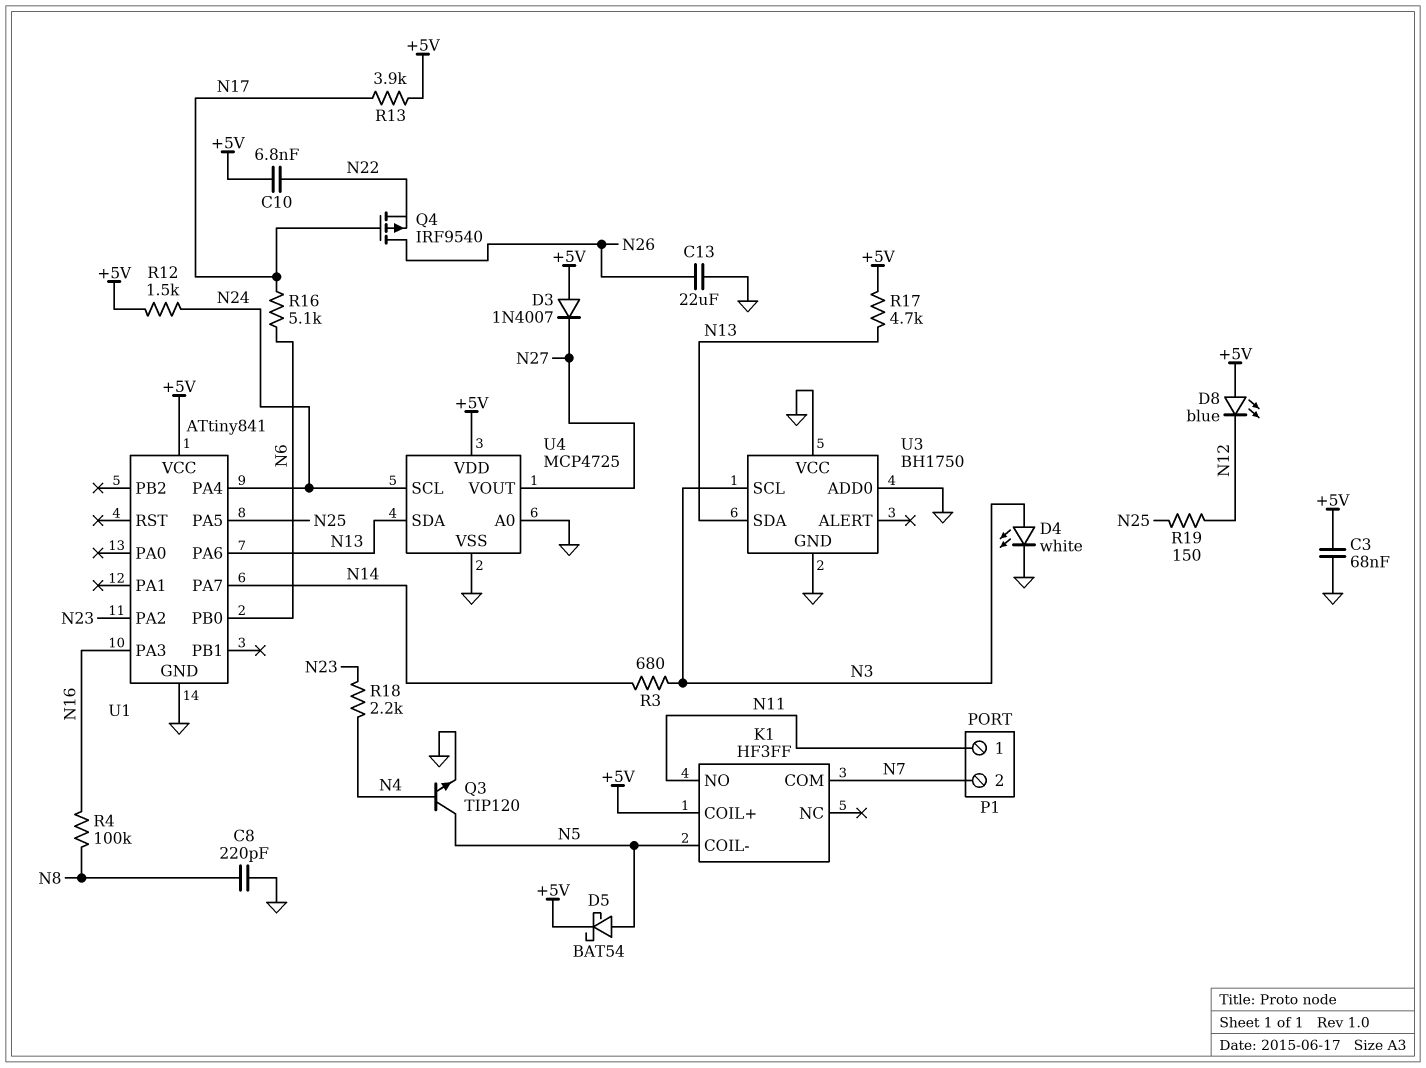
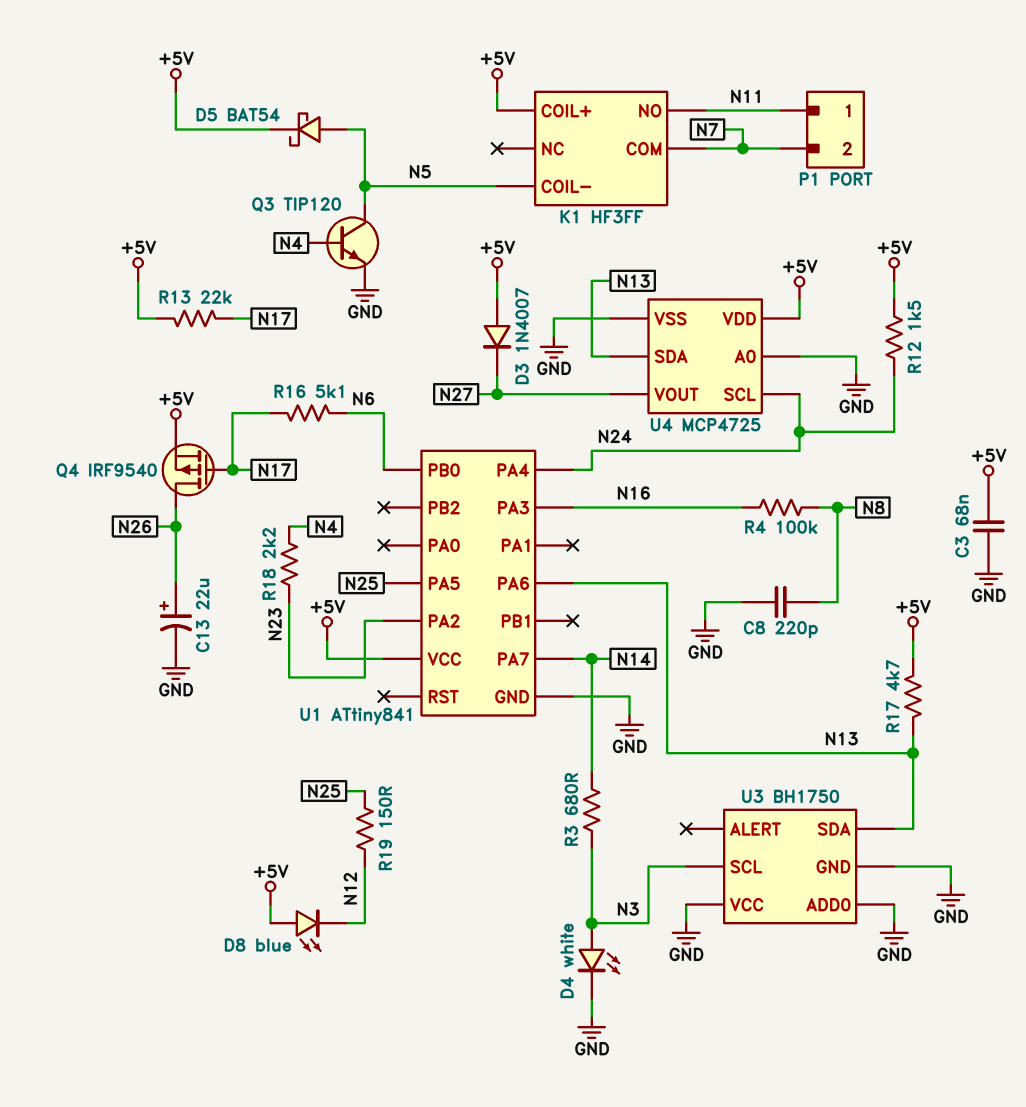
C10: 6.8nF (+5V, N22) -> none
C13: 22uF (GND, N26) -> 22uF (plus N26, minus GND)
Q4: PMOS IRF9540 (G N17, D N26, S N22) -> PMOS IRF9540 (G N17, D N26, S +5V)
R13: 3.9k (+5V, N17) -> 22k (+5V, N17)

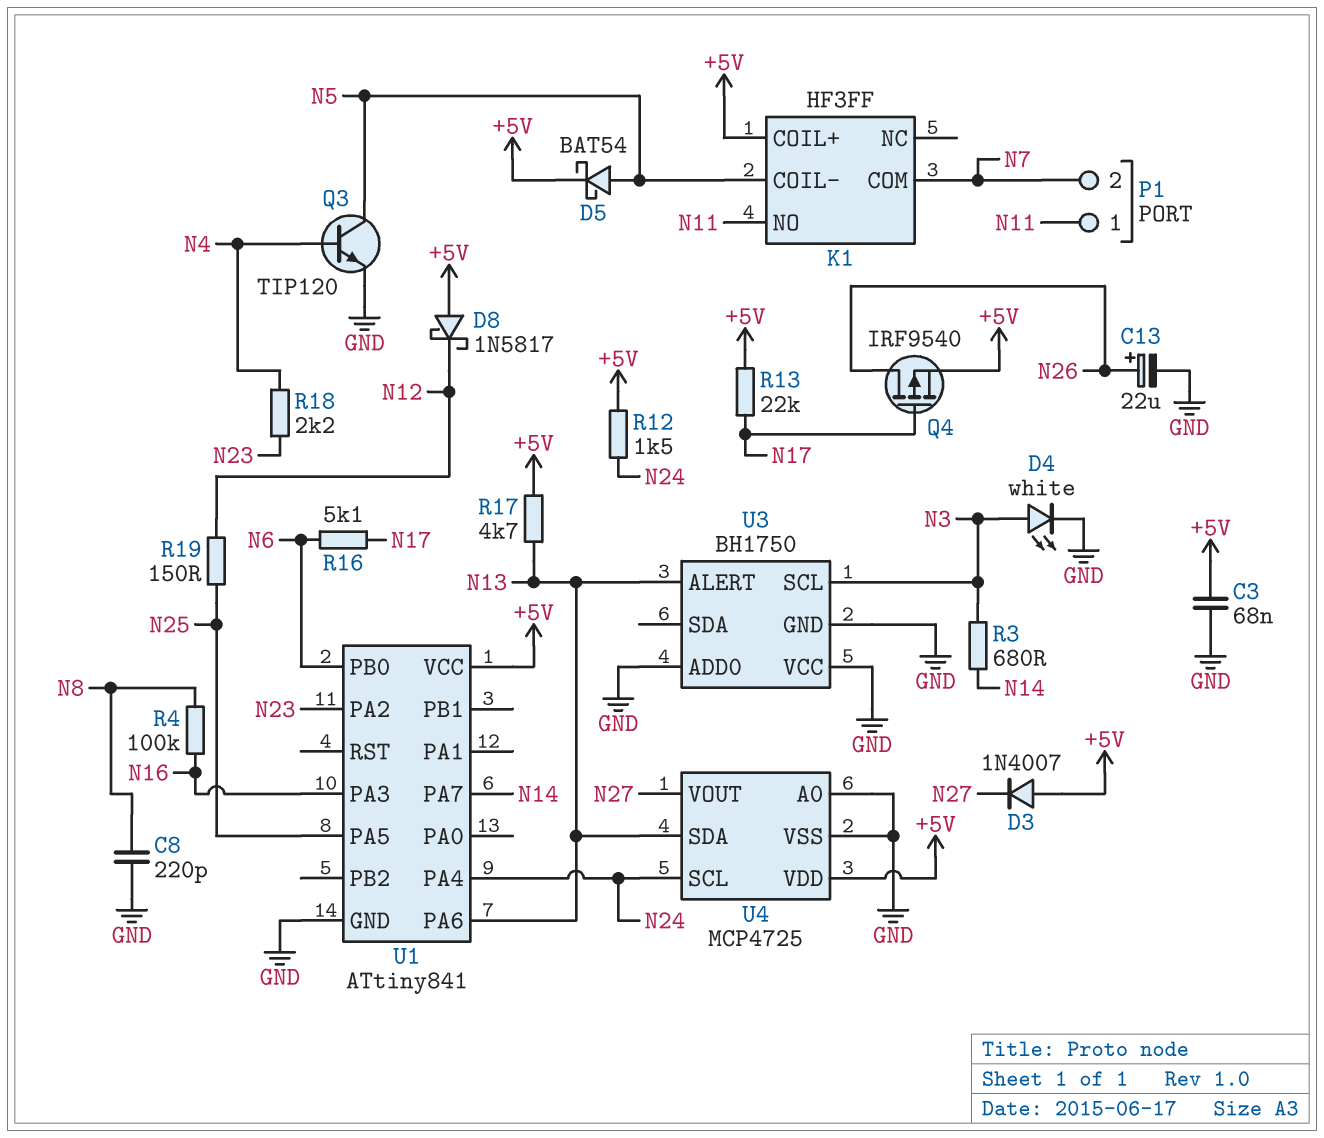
D8: LED blue (A +5V, K N12) -> schottky 1N5817 (A +5V, K N12)
U3 pin ALERT: none -> N13
U3 pin SDA: N13 -> none

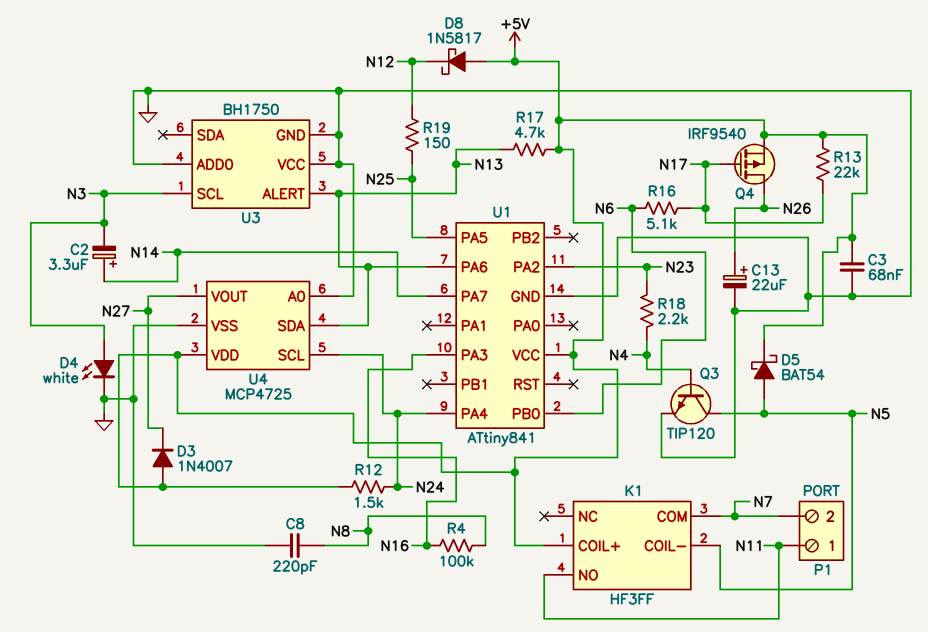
C2: none -> 3.3uF (plus N14, minus N3)
R3: 680 (N3, N14) -> none

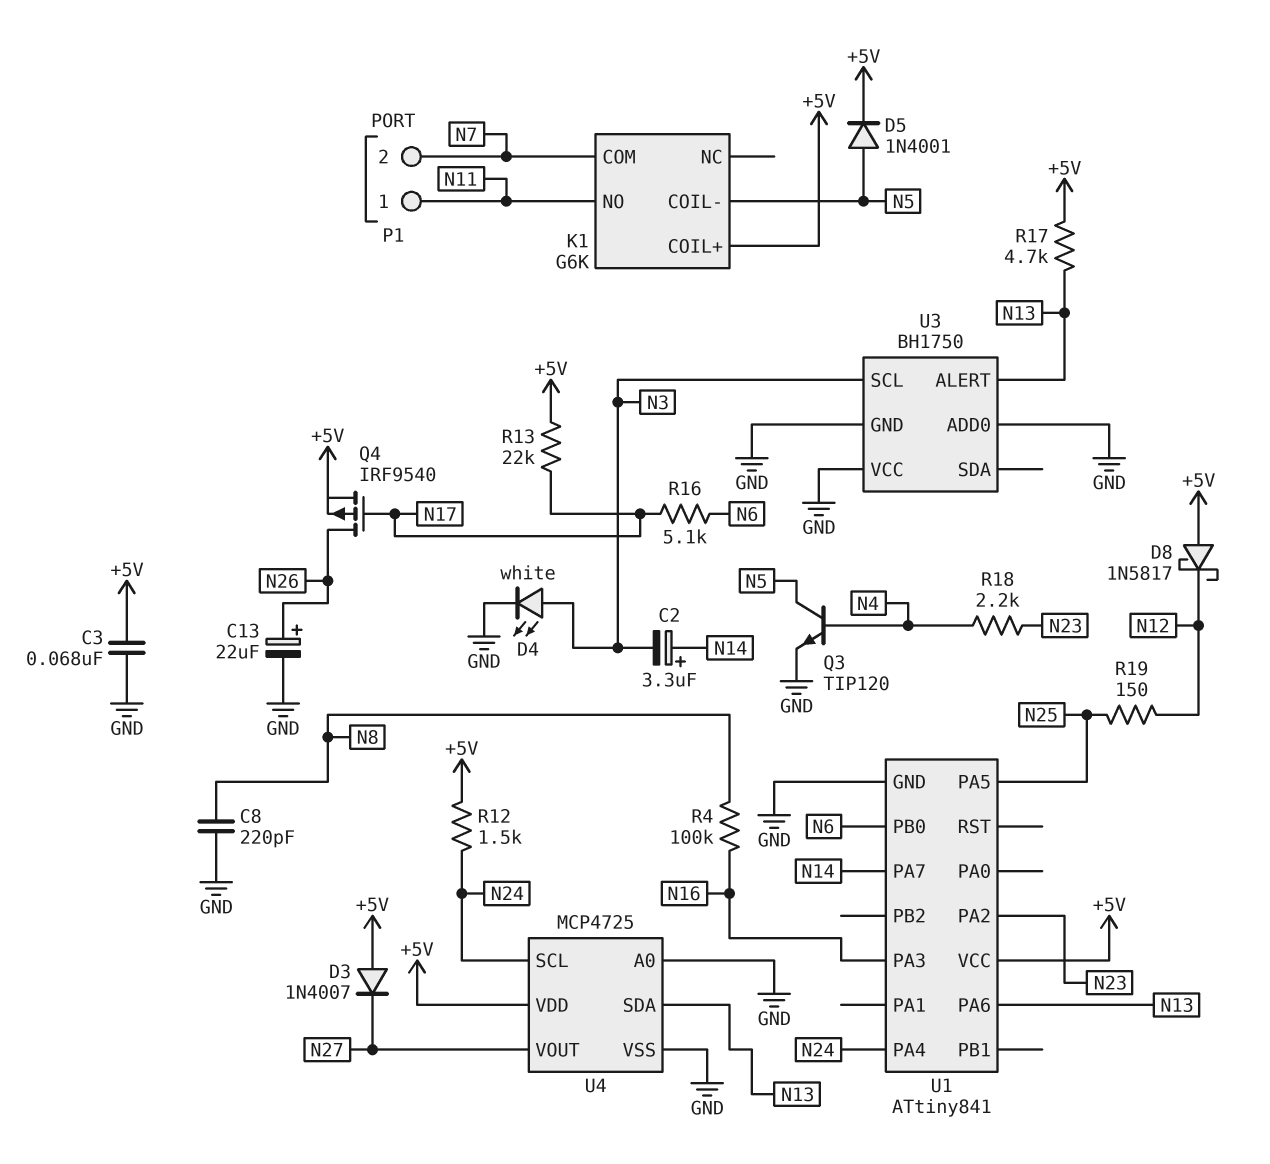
D5: schottky BAT54 (A N5, K +5V) -> diode 1N4001 (A N5, K +5V)
K1: HF3FF -> G6K

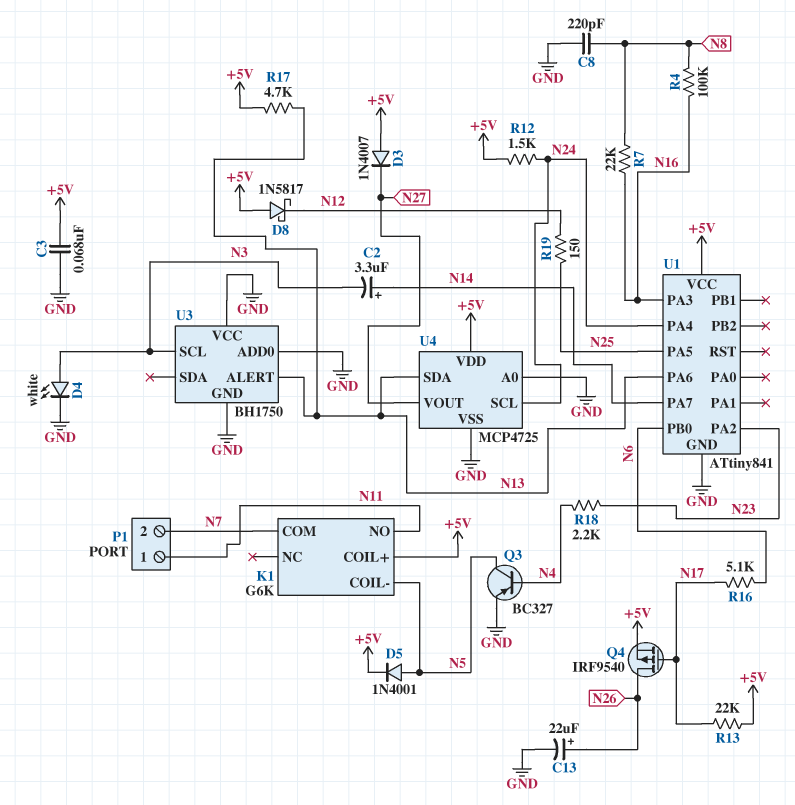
Q3: NPN TIP120 (B N4, C N5, E GND) -> PNP BC327 (B N4, C N5, E GND)
R7: none -> 22k (N8, N16)

